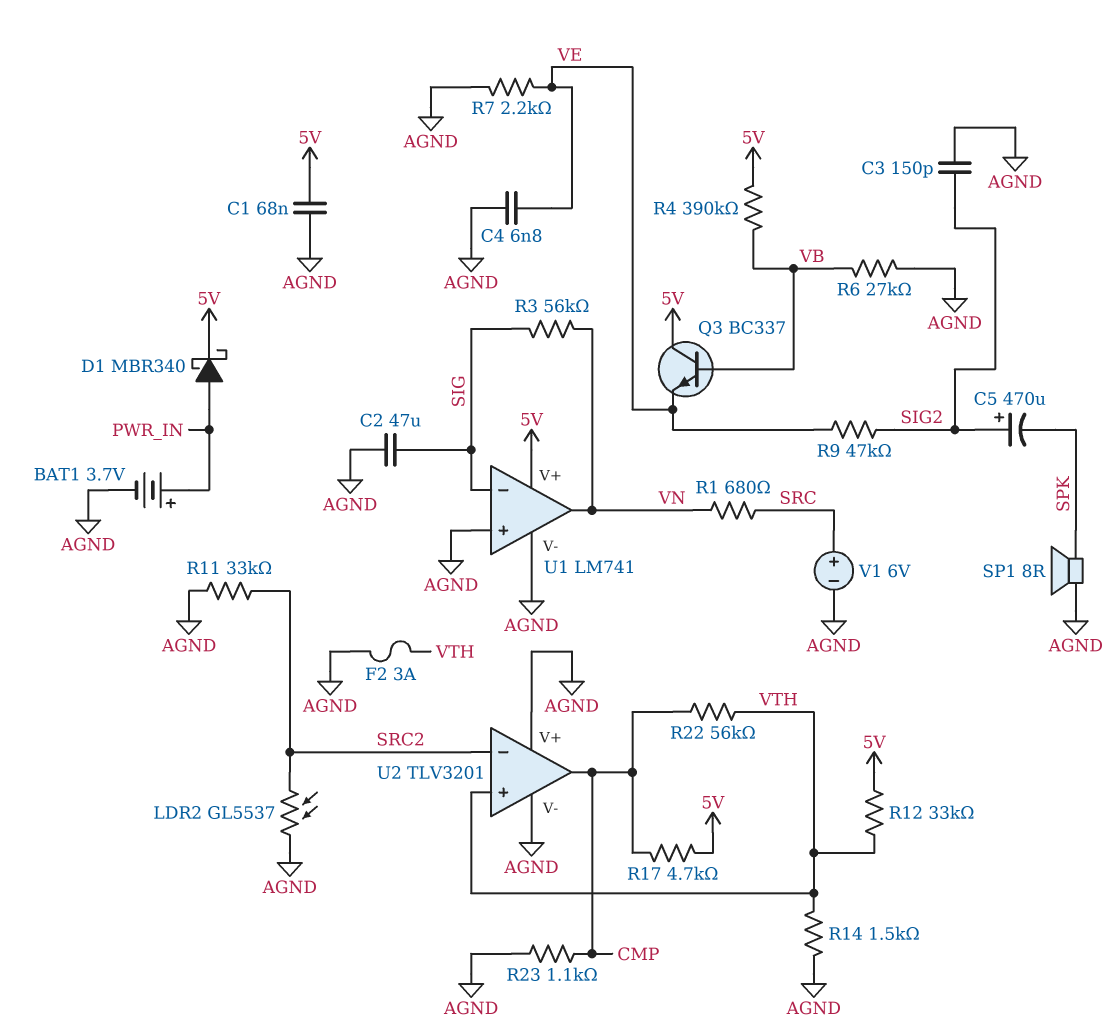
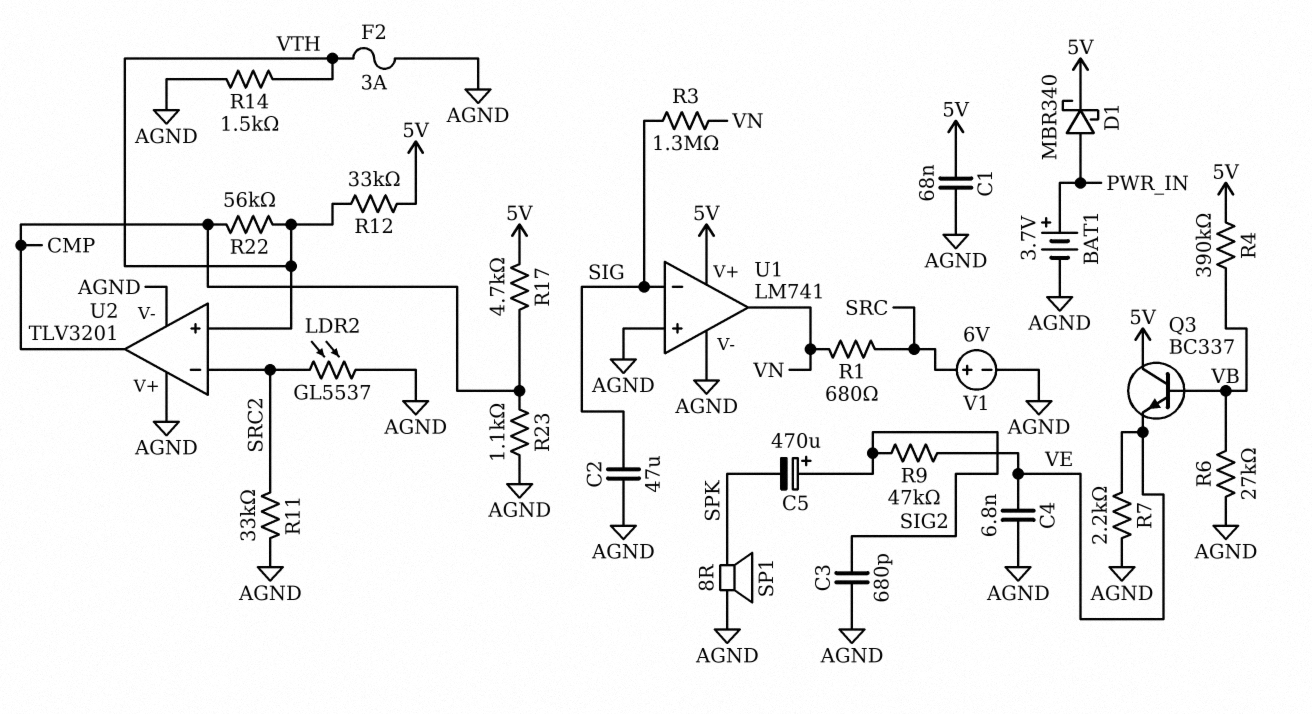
C3: 150pF (AGND, SIG2) -> 680pF (AGND, SIG2)
R3: 56k (SIG, VN) -> 1.3M (SIG, VN)

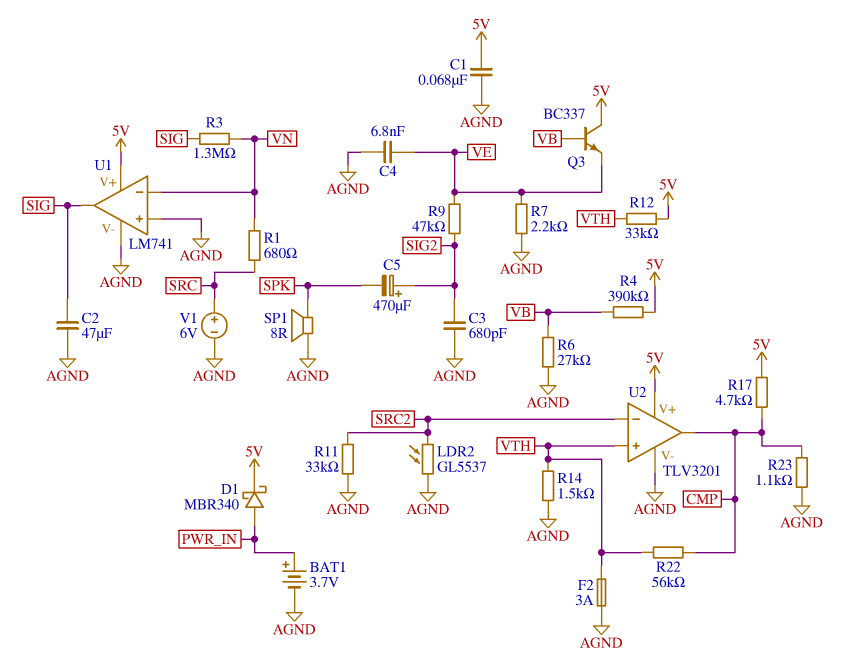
U1 pin in-: SIG -> VN
U1 pin out: VN -> SIG
U2 pin V+: AGND -> 5V

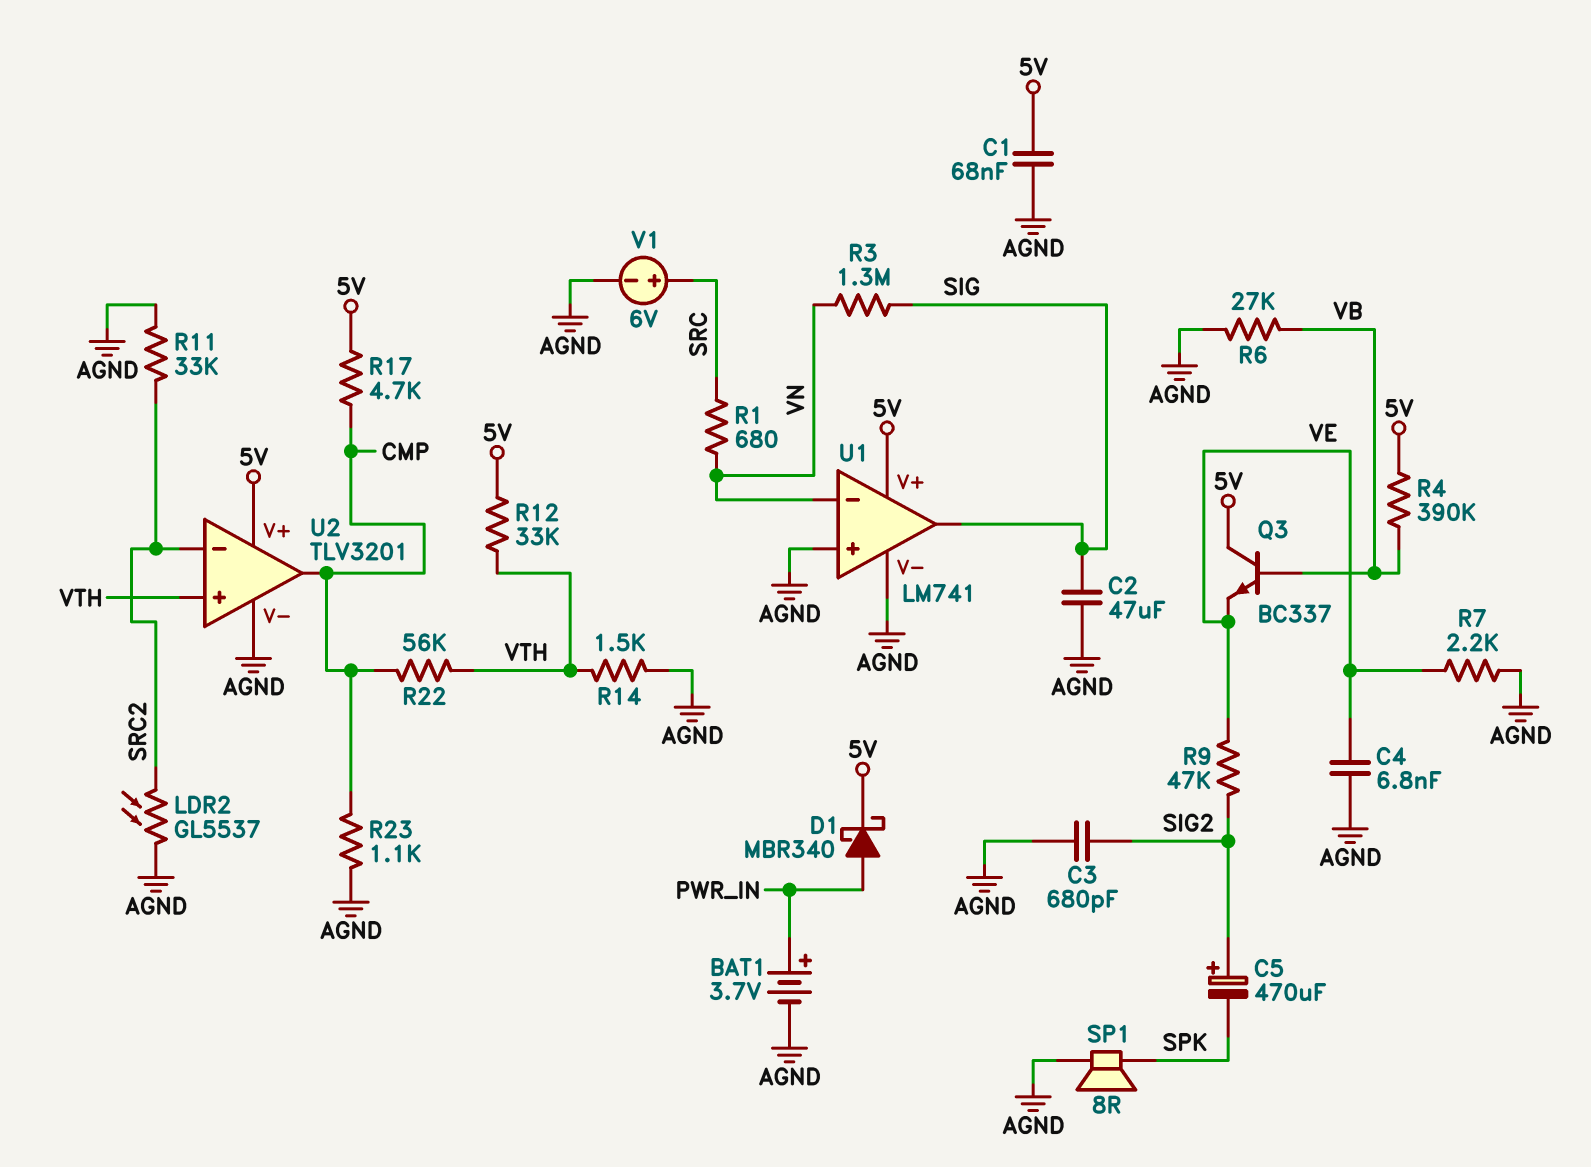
F2: 3A (AGND, VTH) -> none

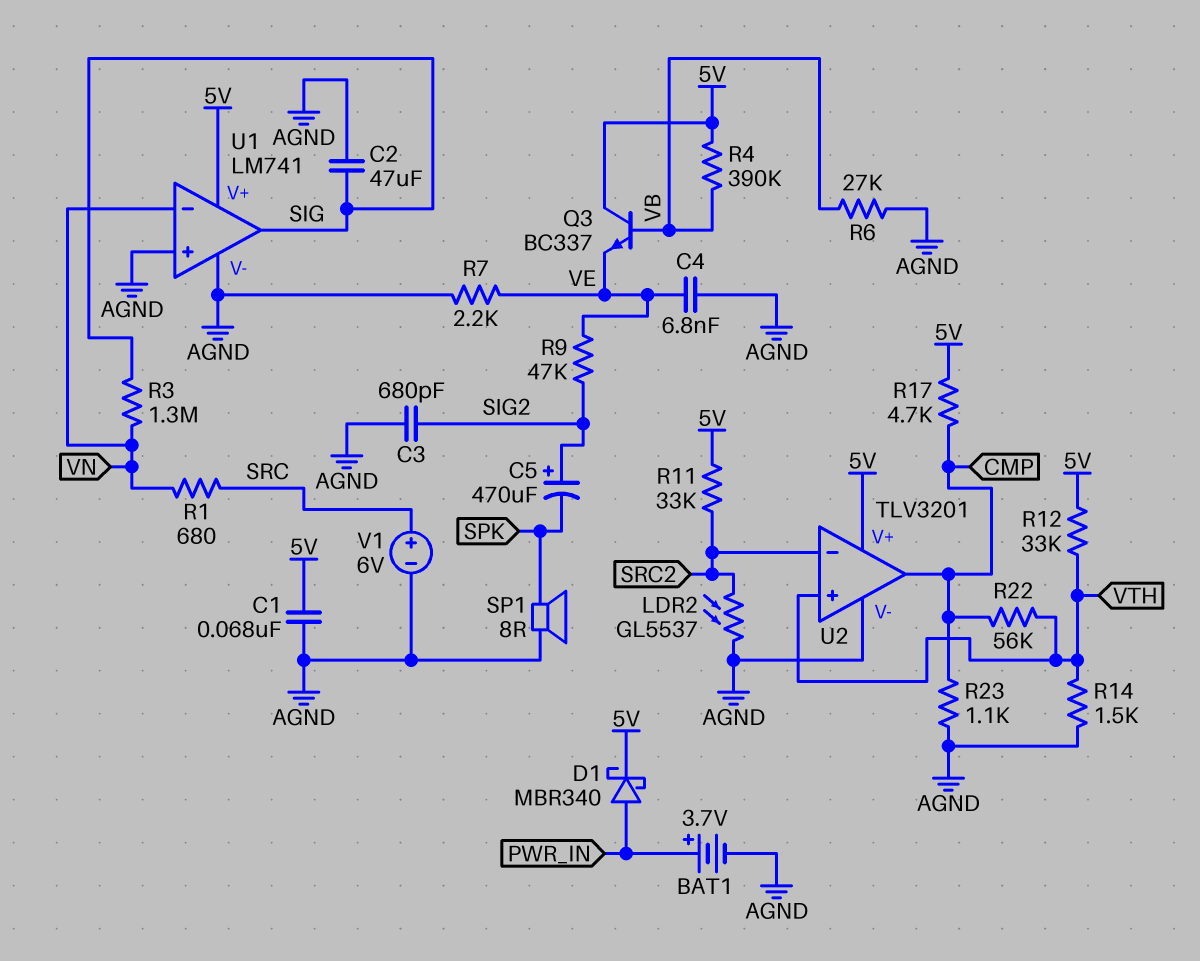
R11: 33k (AGND, SRC2) -> 33k (5V, SRC2)

